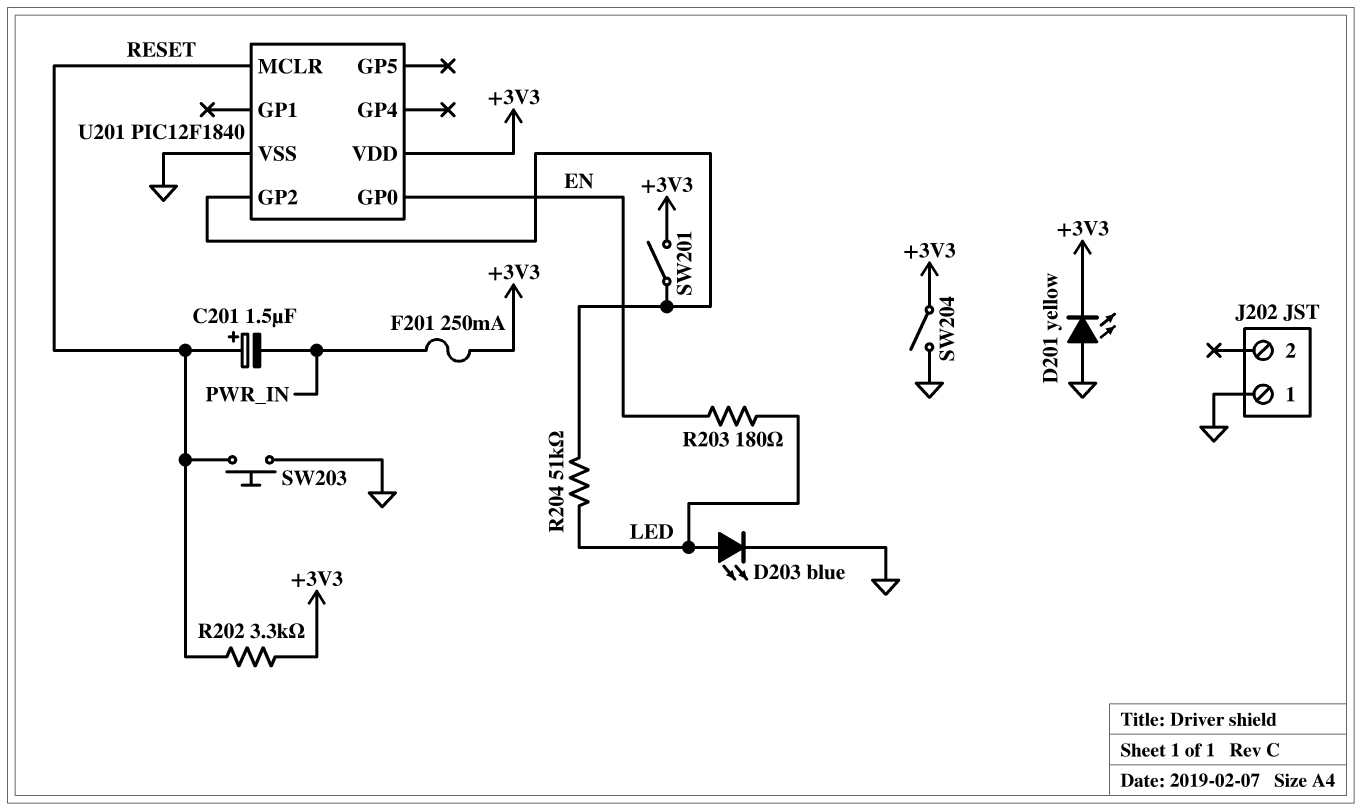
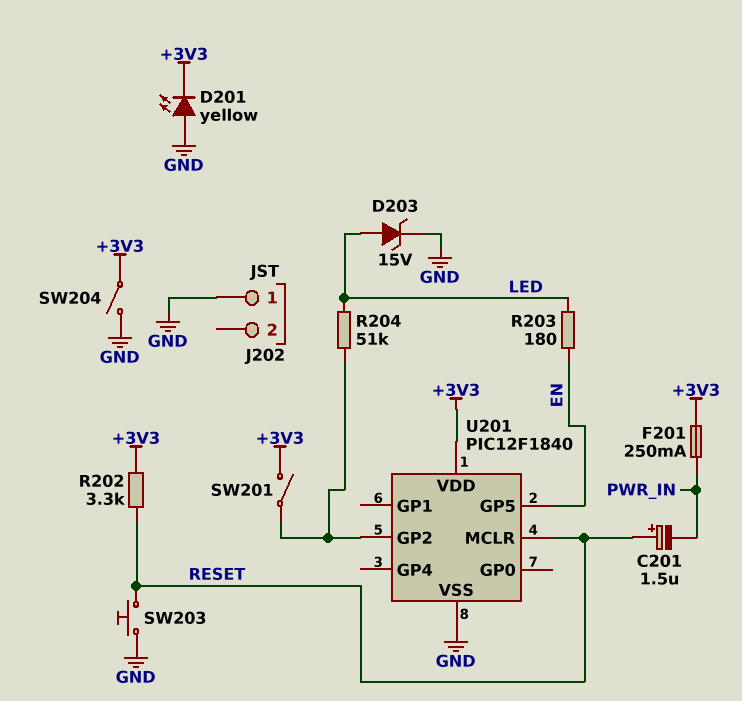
D203: LED blue (A LED, K GND) -> zener 15V (A LED, K GND)
U201 pin GP0: EN -> none
U201 pin GP5: none -> EN

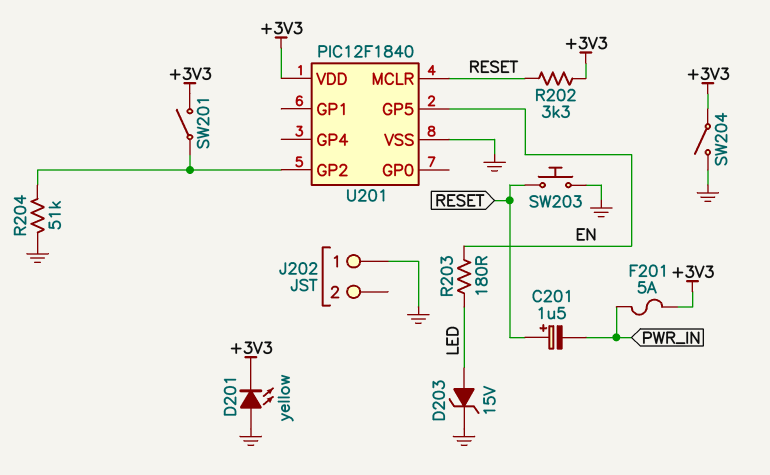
F201: 250mA (+3V3, PWR_IN) -> 5A (+3V3, PWR_IN)
R204: 51k (LED, U201/GP2) -> 51k (GND, U201/GP2)

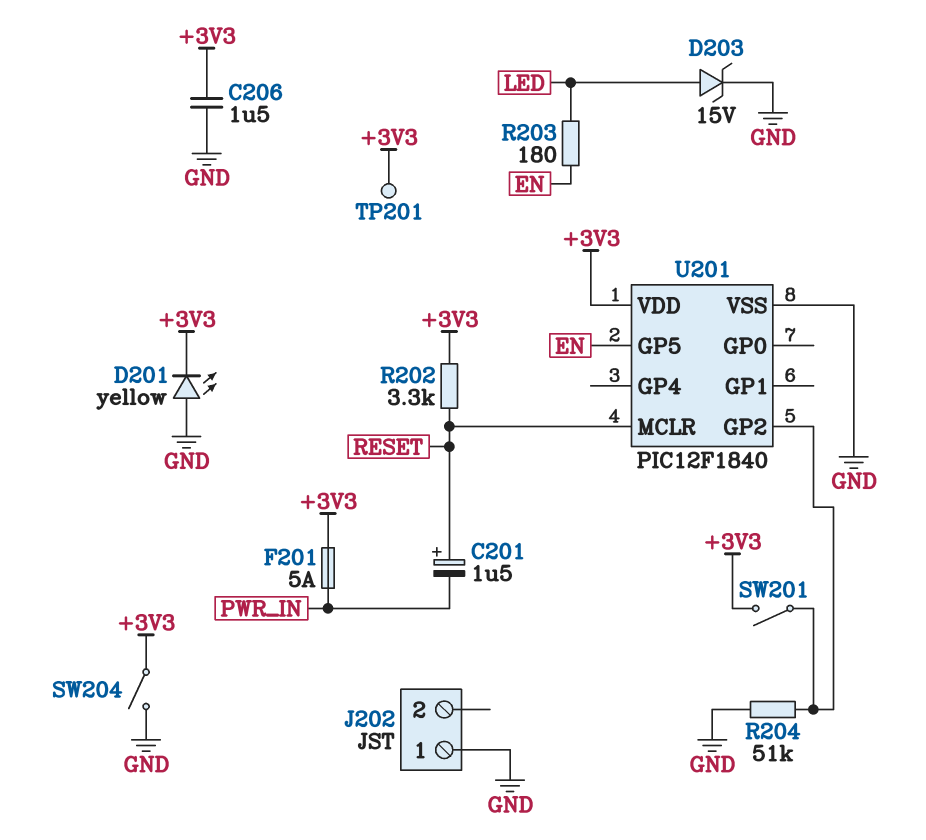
C206: none -> 1.5uF (+3V3, GND)
SW203: button (GND, RESET) -> none
TP201: none -> test point (+3V3)

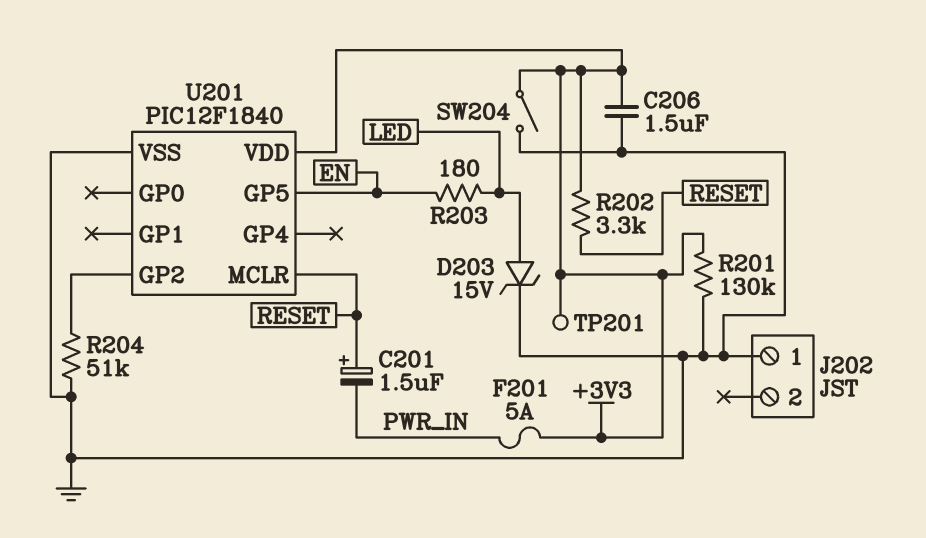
D201: LED yellow (A GND, K +3V3) -> none
R201: none -> 130k (+3V3, GND)
SW201: switch (+3V3, U201/GP2) -> none

